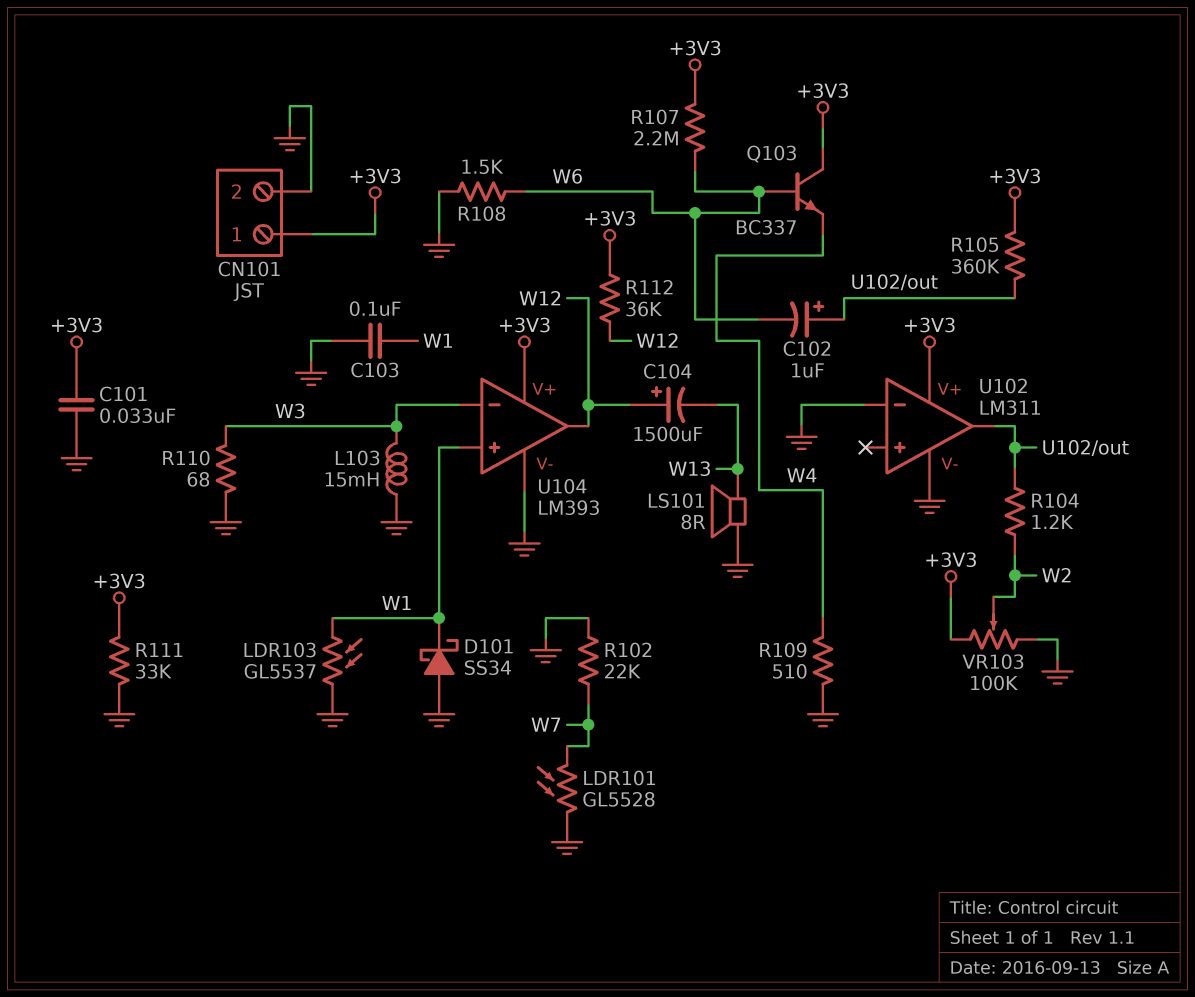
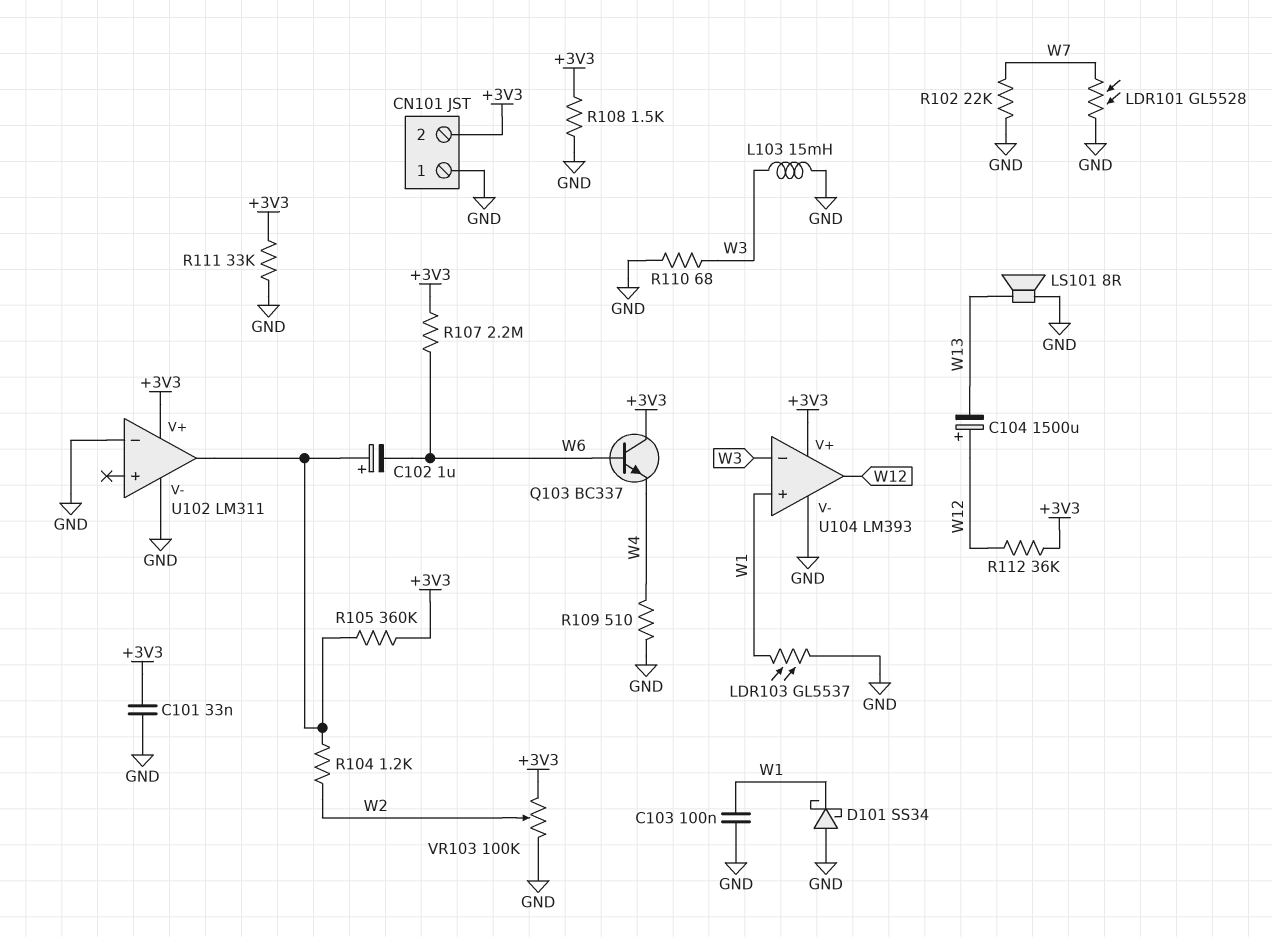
CN101 pin 1: +3V3 -> GND
CN101 pin 2: GND -> +3V3
R108: 1.5k (GND, W6) -> 1.5k (+3V3, GND)

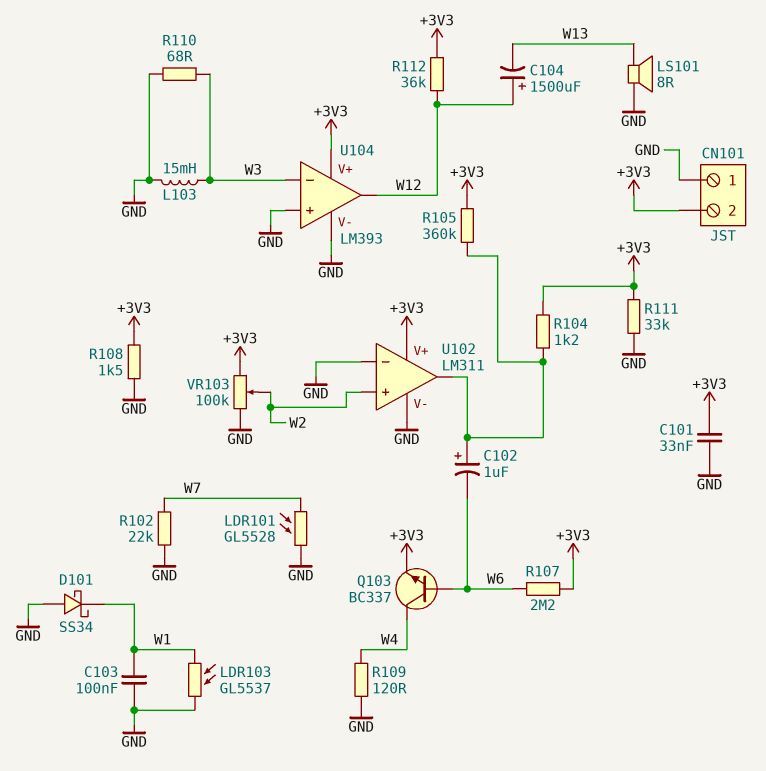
Q103: NPN BC337 (B W6, C +3V3, E W4) -> NPN BC337 (B W6, C W4, E +3V3)
R104: 1.2k (U102/out, W2) -> 1.2k (+3V3, U102/out)
R109: 510 (GND, W4) -> 120 (GND, W4)
U102 pin in+: none -> W2
U104 pin in+: W1 -> GND

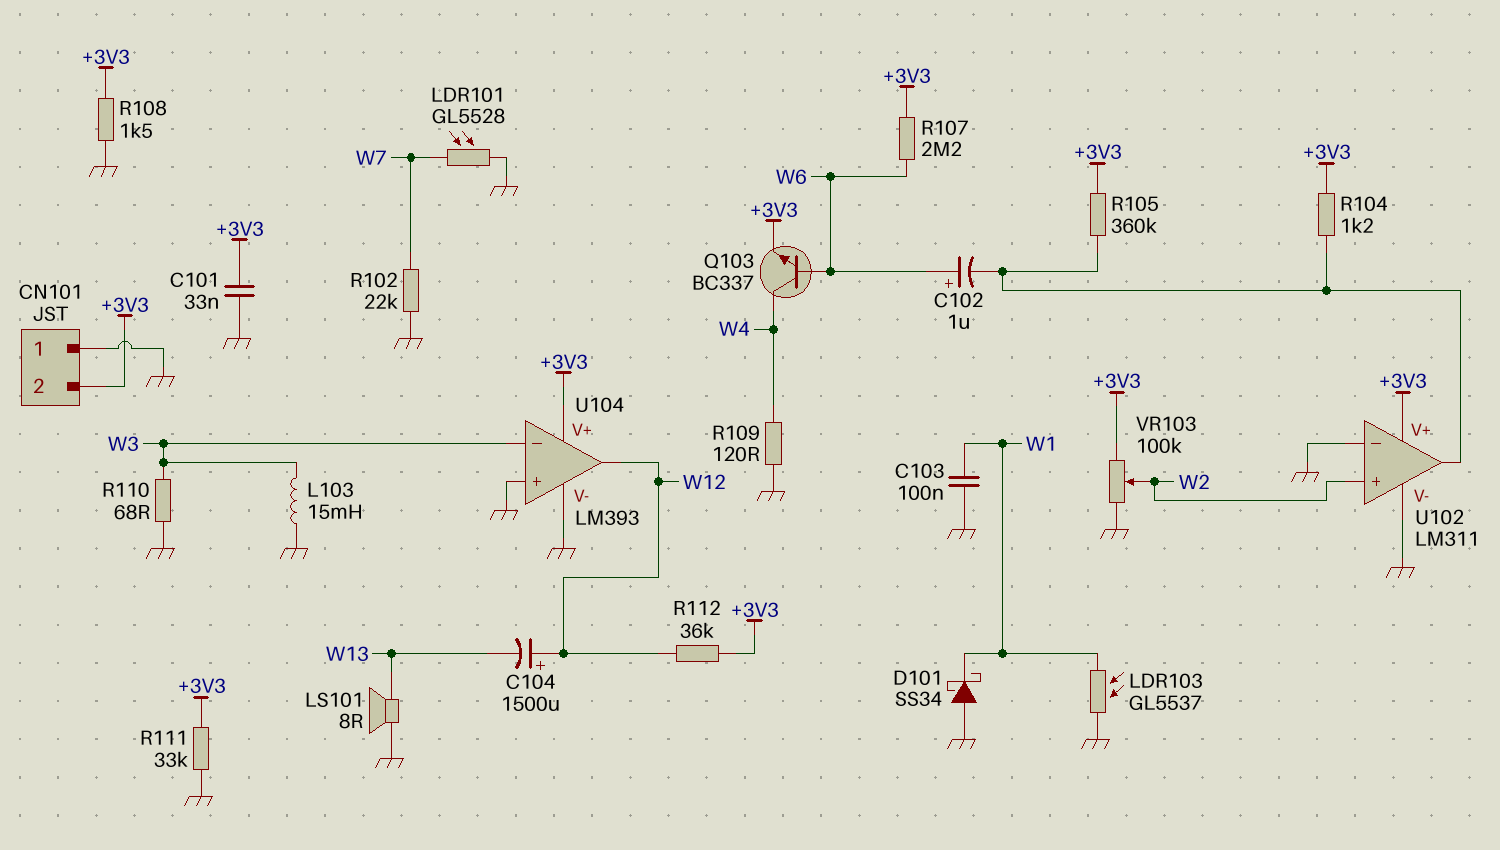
C102: 1uF (plus U102/out, minus W6) -> 1uF (plus W6, minus U102/out)

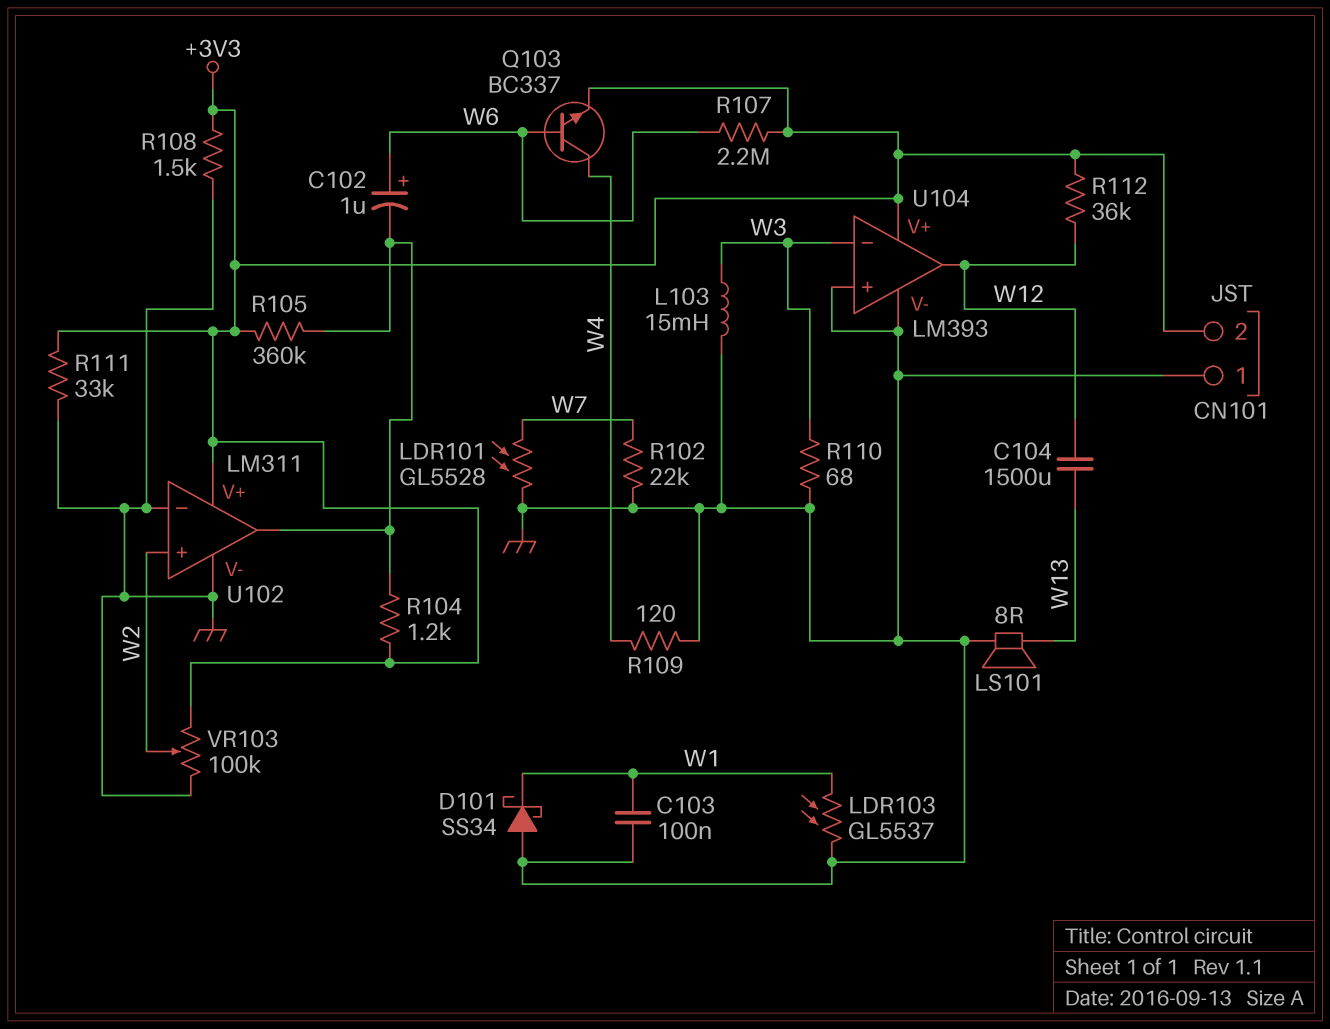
C101: 33nF (+3V3, GND) -> none
C104: 1500uF (plus W12, minus W13) -> 1500uF (W12, W13)

